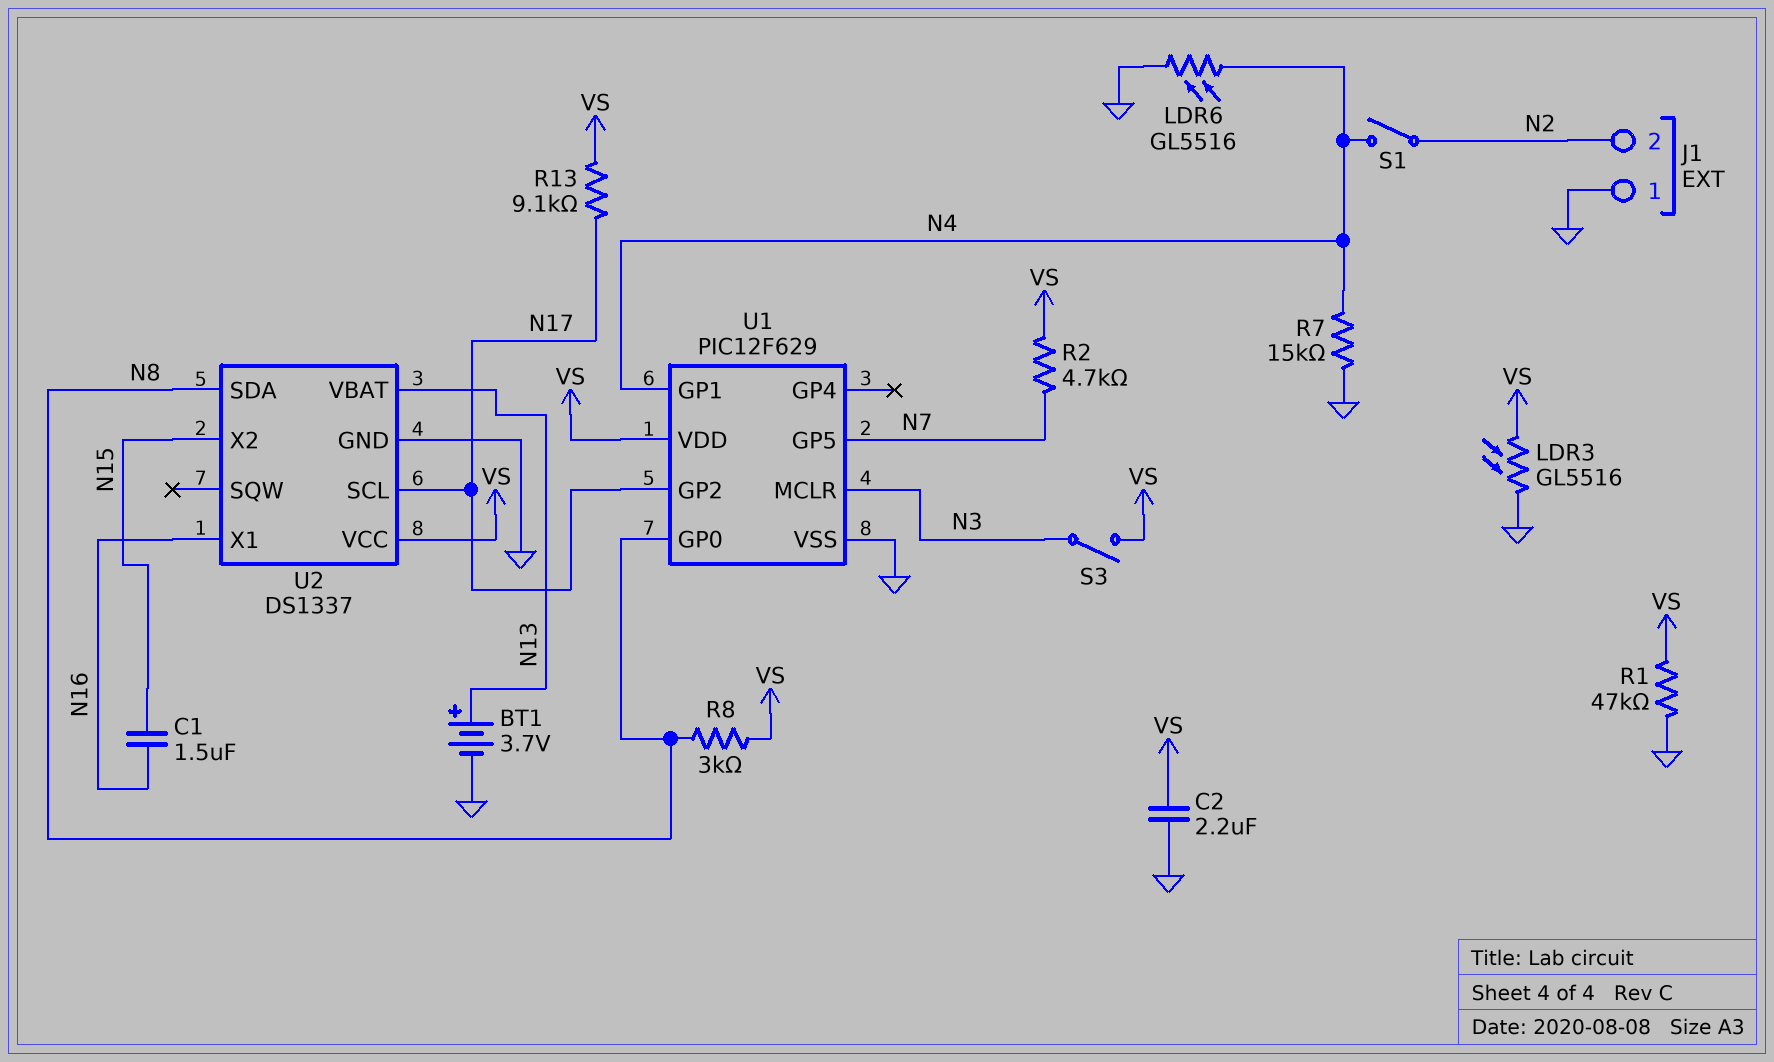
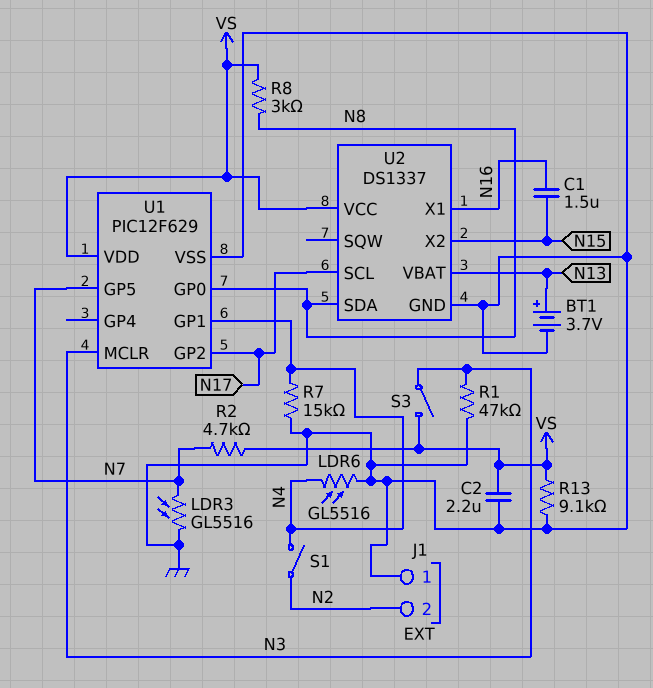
LDR3: GL5516 (GND, VS) -> GL5516 (GND, N7)
R1: 47k (GND, VS) -> 47k (GND, N3)
R13: 9.1k (N17, VS) -> 9.1k (GND, VS)

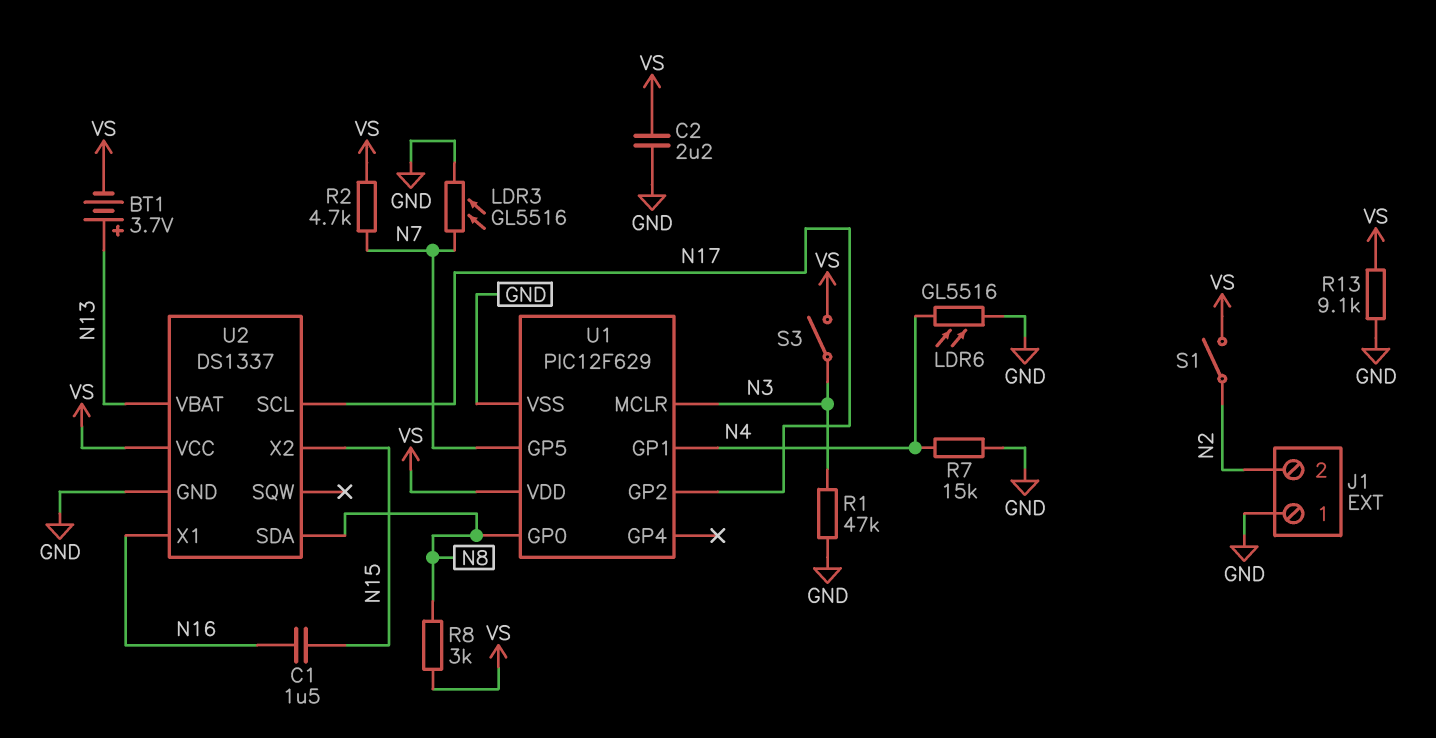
BT1: 3.7V (plus N13, minus GND) -> 3.7V (plus N13, minus VS)
S1: switch (N2, N4) -> switch (N2, VS)

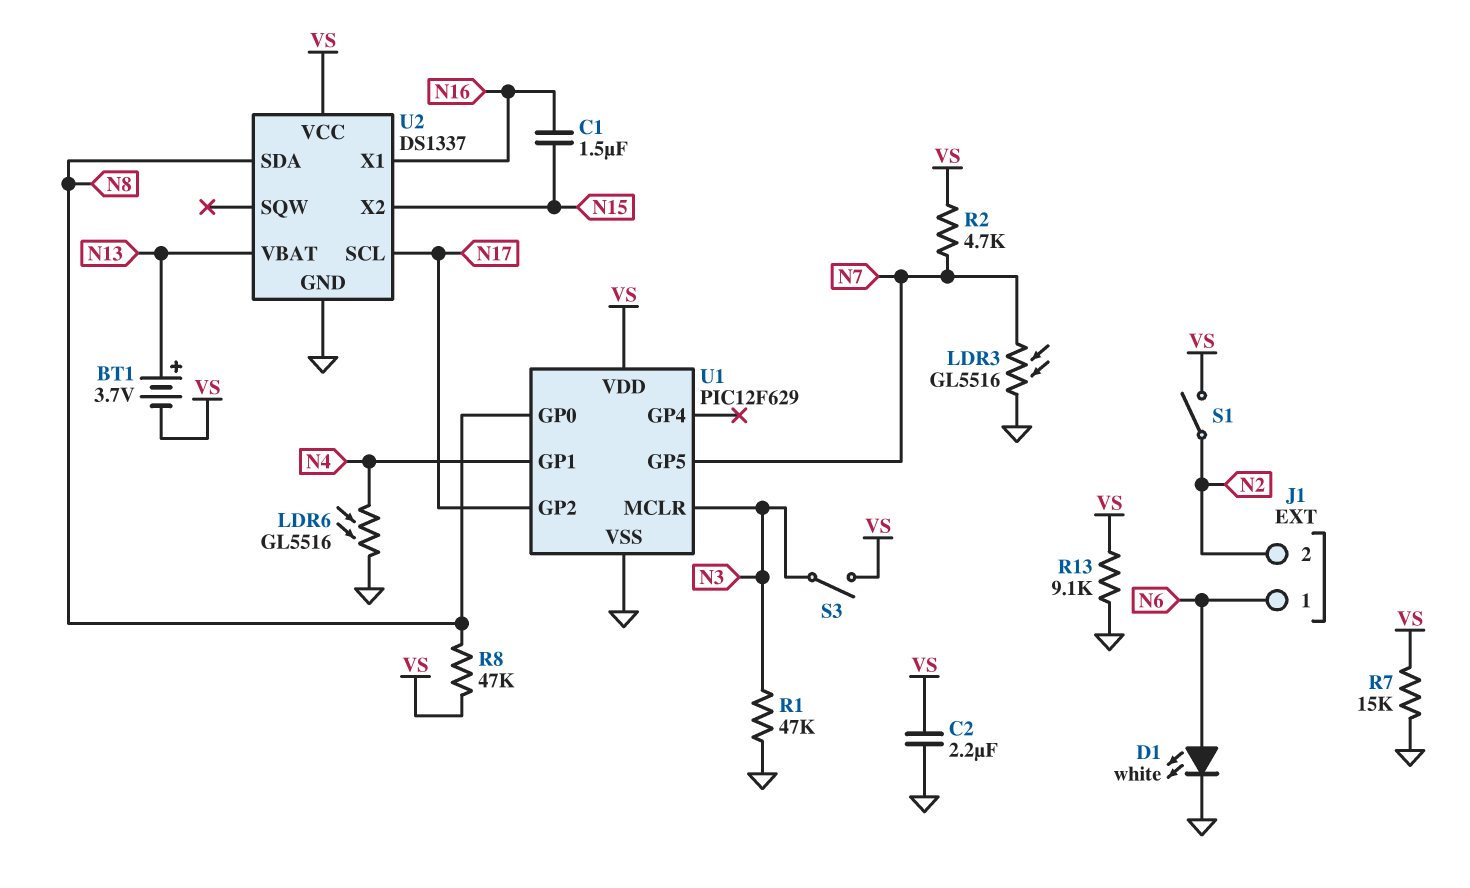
D1: none -> LED white (A N6, K GND)
J1 pin 1: GND -> N6
R7: 15k (GND, N4) -> 15k (GND, VS)
R8: 3k (N8, VS) -> 47k (N8, VS)

